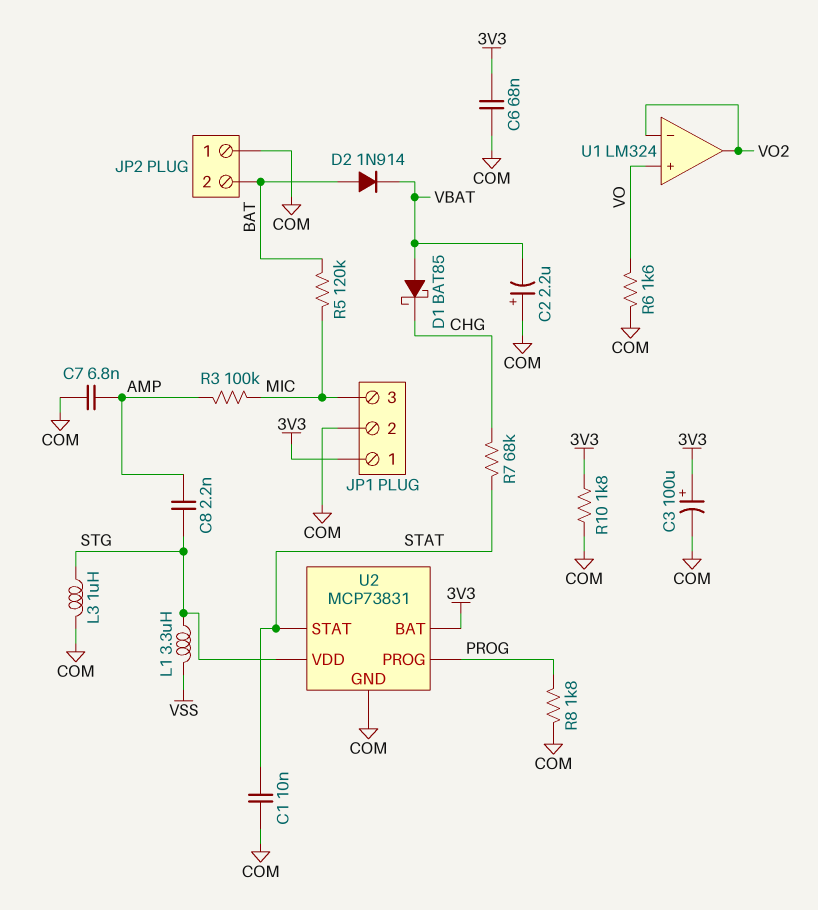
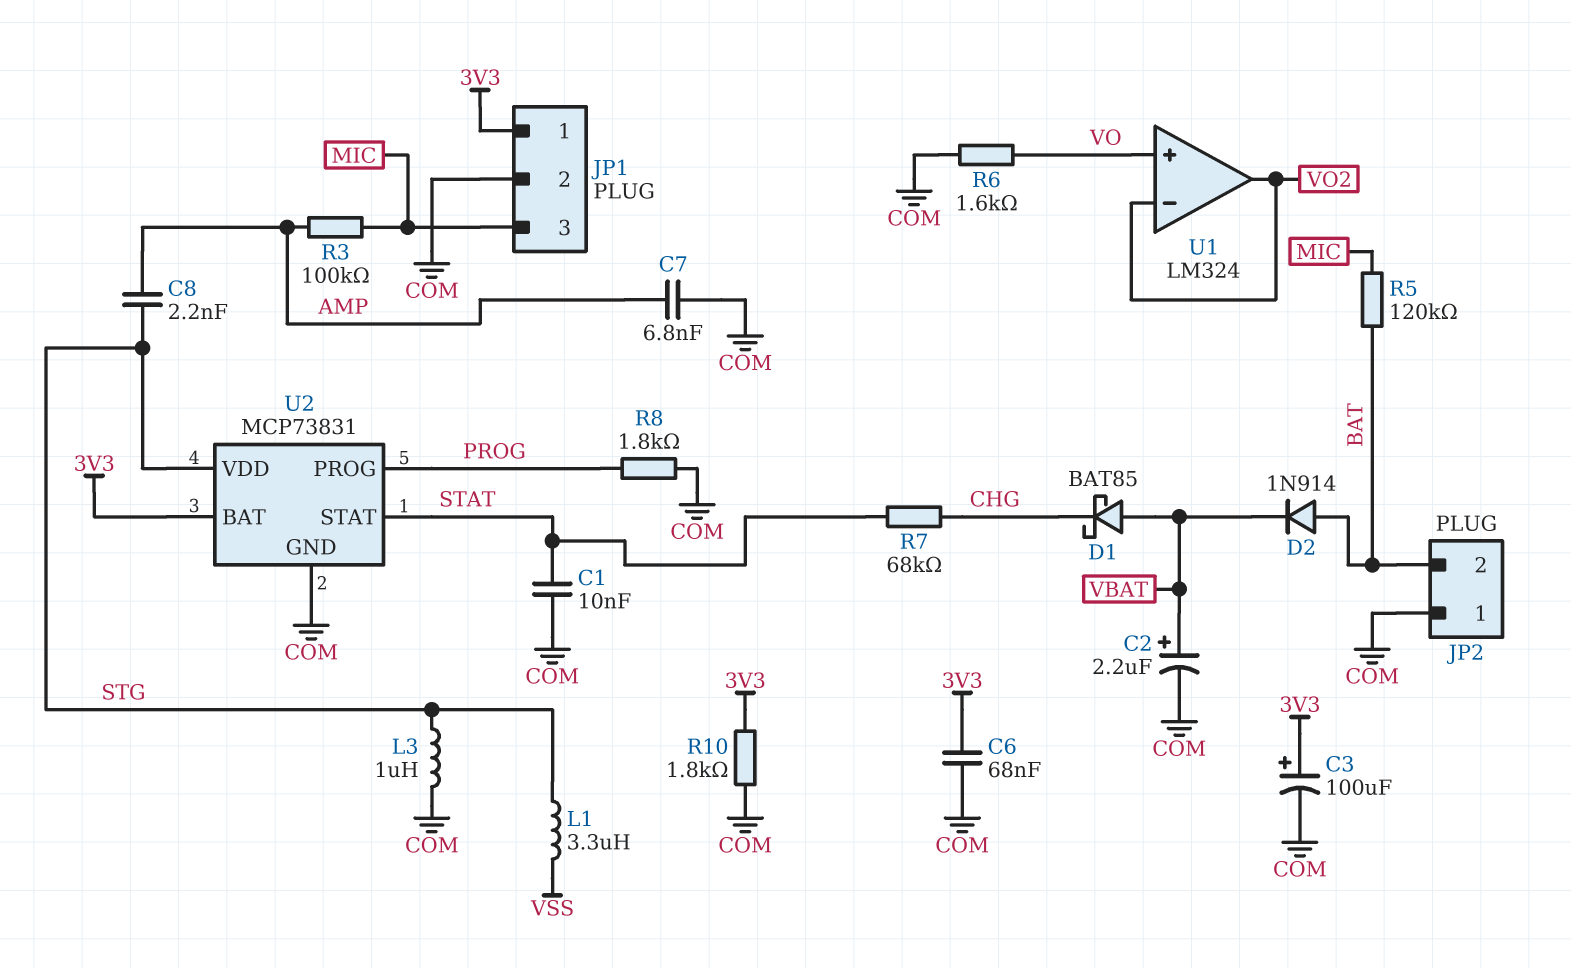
C2: 2.2uF (plus COM, minus VBAT) -> 2.2uF (plus VBAT, minus COM)

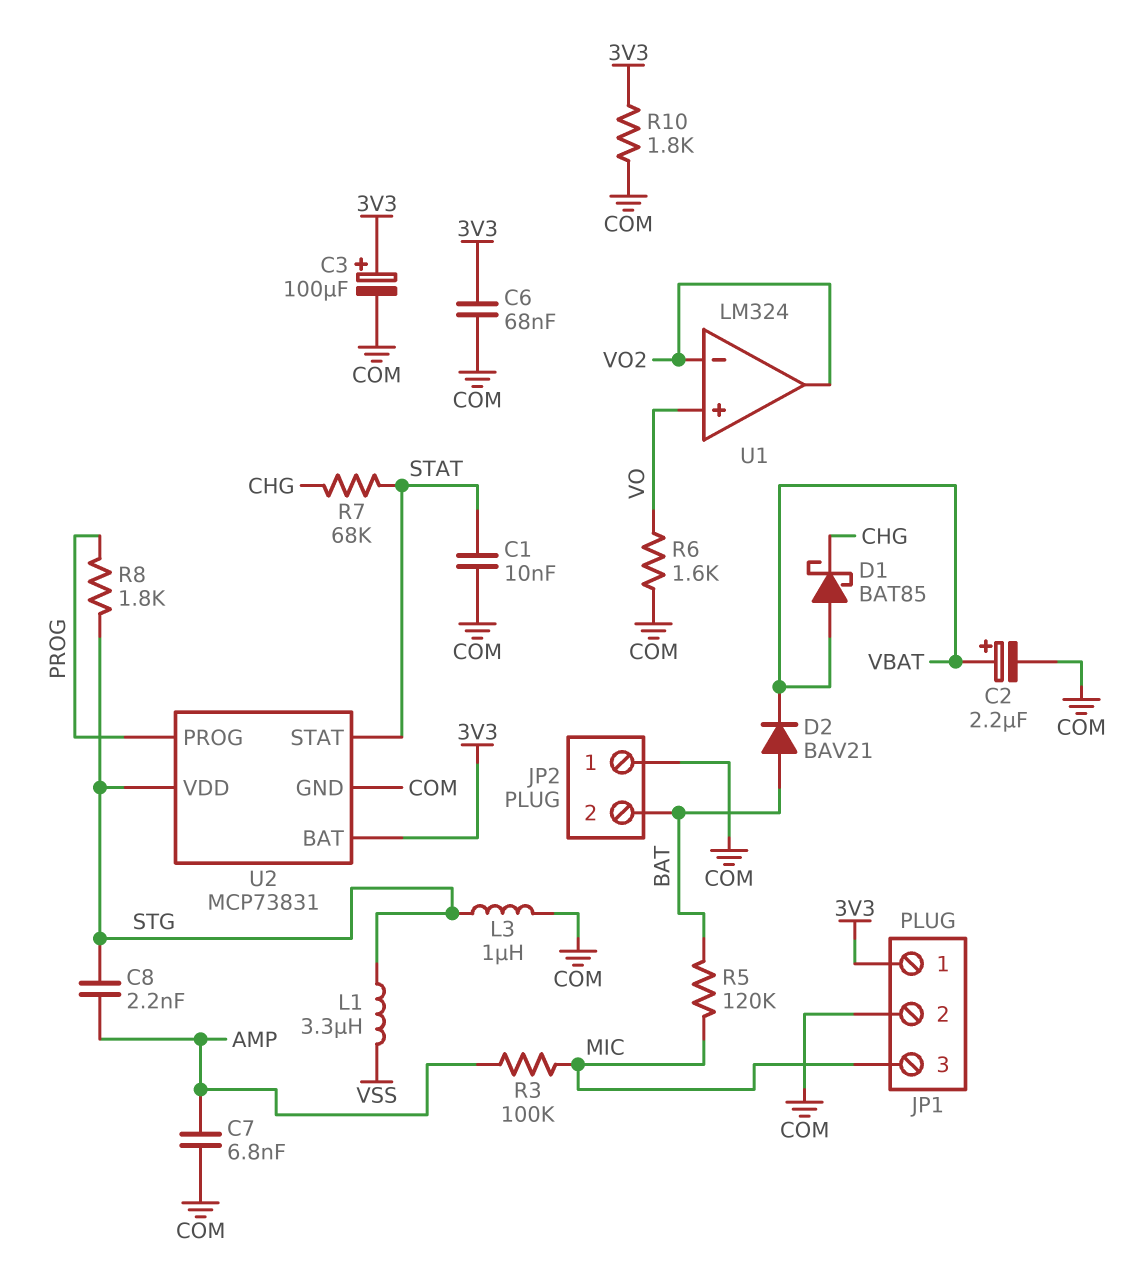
D2: diode 1N914 (A BAT, K VBAT) -> diode BAV21 (A BAT, K VBAT)
R8: 1.8k (COM, PROG) -> 1.8k (PROG, STG)

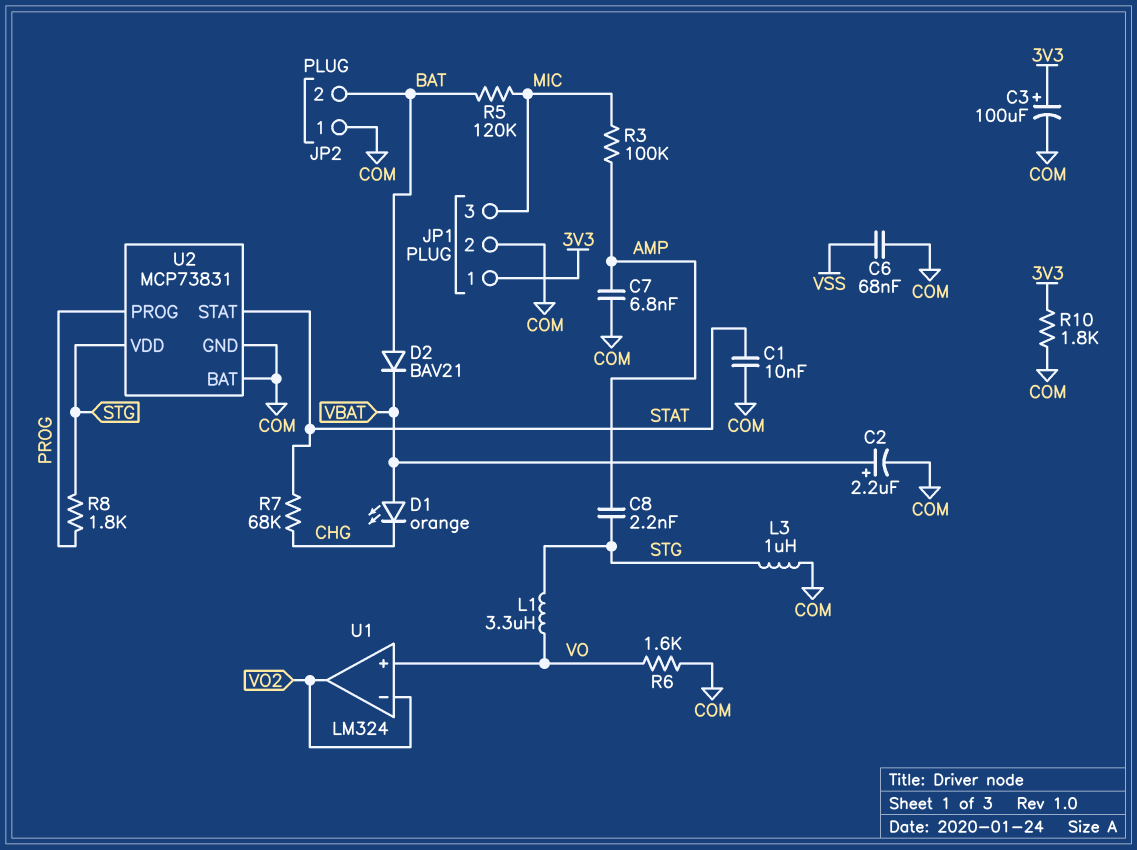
C6: 68nF (3V3, COM) -> 68nF (COM, VSS)
D1: schottky BAT85 (A VBAT, K CHG) -> LED orange (A VBAT, K CHG)
L1: 3.3uH (STG, VSS) -> 3.3uH (STG, VO)
U2 pin BAT: 3V3 -> COM

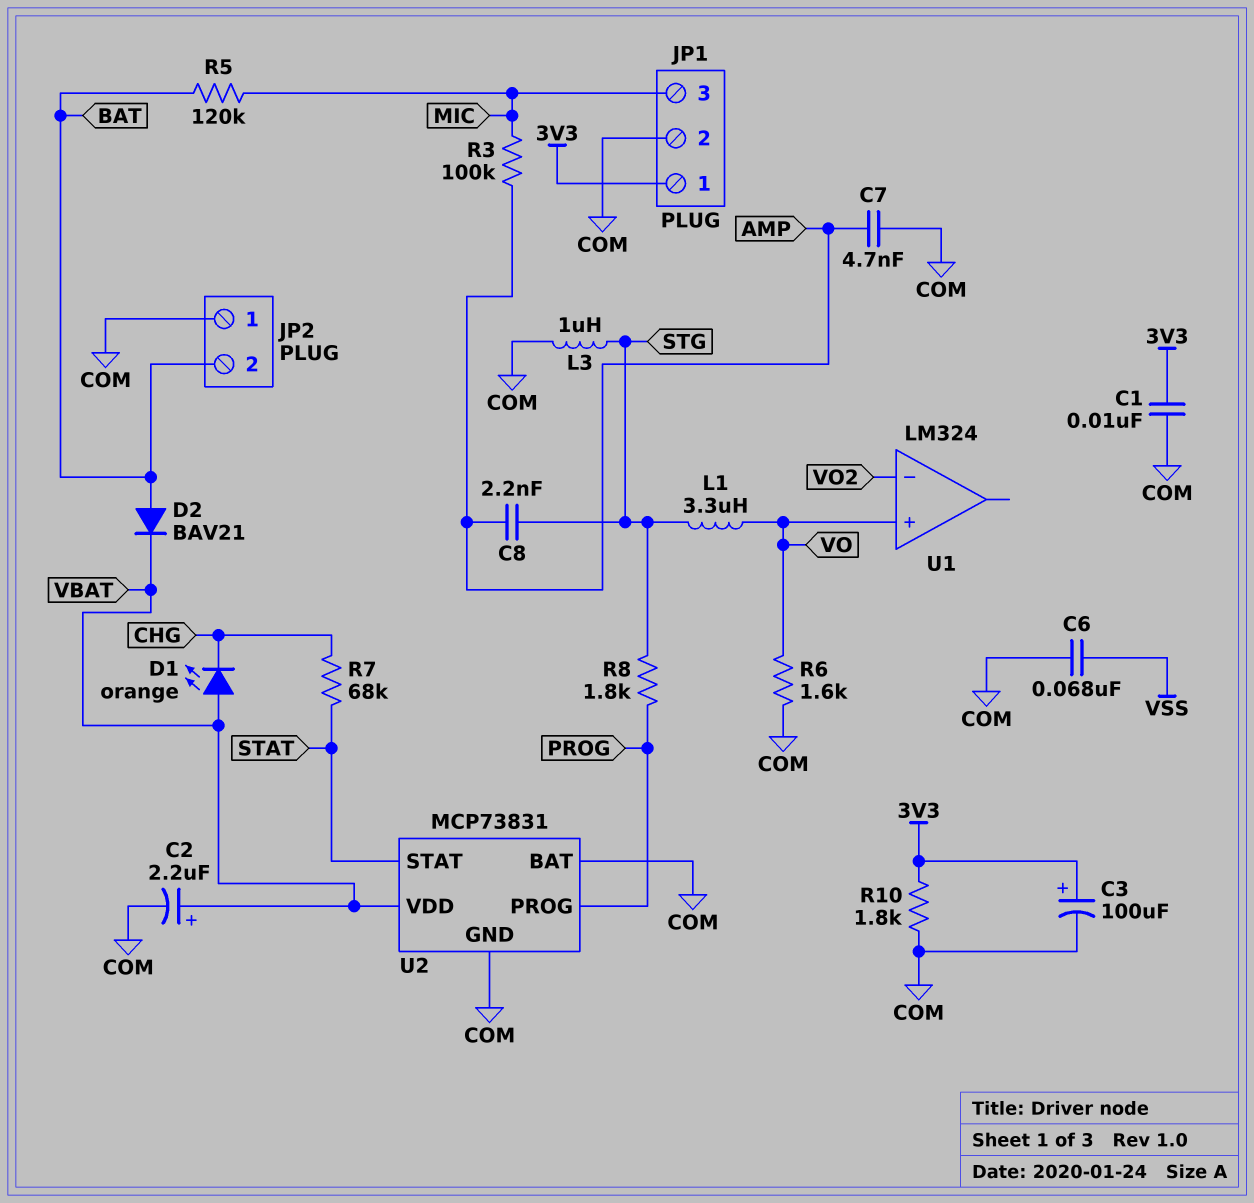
C1: 10nF (COM, STAT) -> 10nF (3V3, COM)
C7: 6.8nF (AMP, COM) -> 4.7nF (AMP, COM)
U1 pin out: VO2 -> none
U2 pin VDD: STG -> VBAT

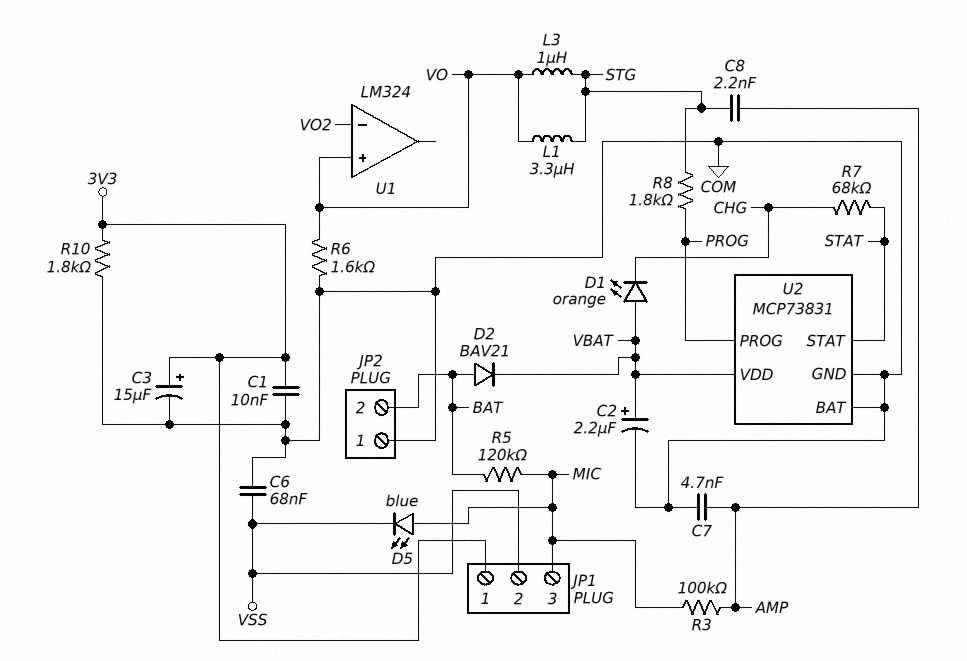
C3: 100uF (plus 3V3, minus COM) -> 15uF (plus 3V3, minus COM)
D5: none -> LED blue (A MIC, K VSS)
JP1 pin 2: COM -> VSS
L3: 1uH (COM, STG) -> 1uH (STG, VO)

